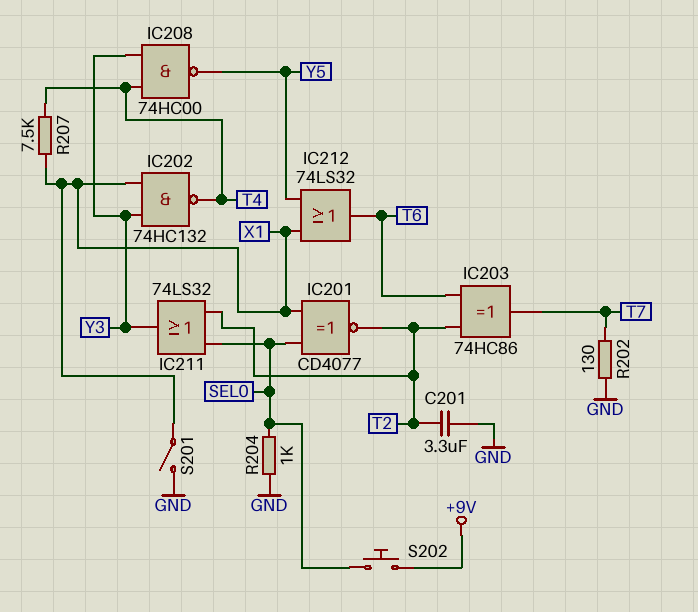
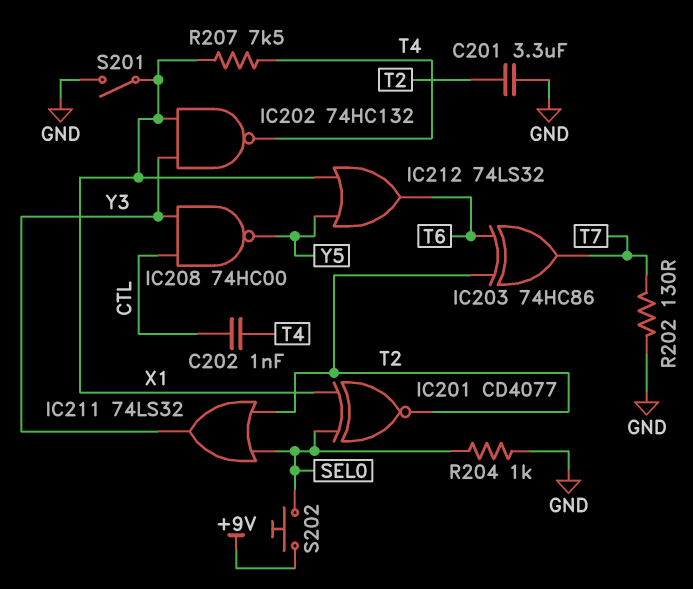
C202: none -> 1nF (CTL, T4)
IC208: NAND 74HC00 (in T4, in Y3, out Y5) -> NAND 74HC00 (in CTL, in Y3, out Y5)

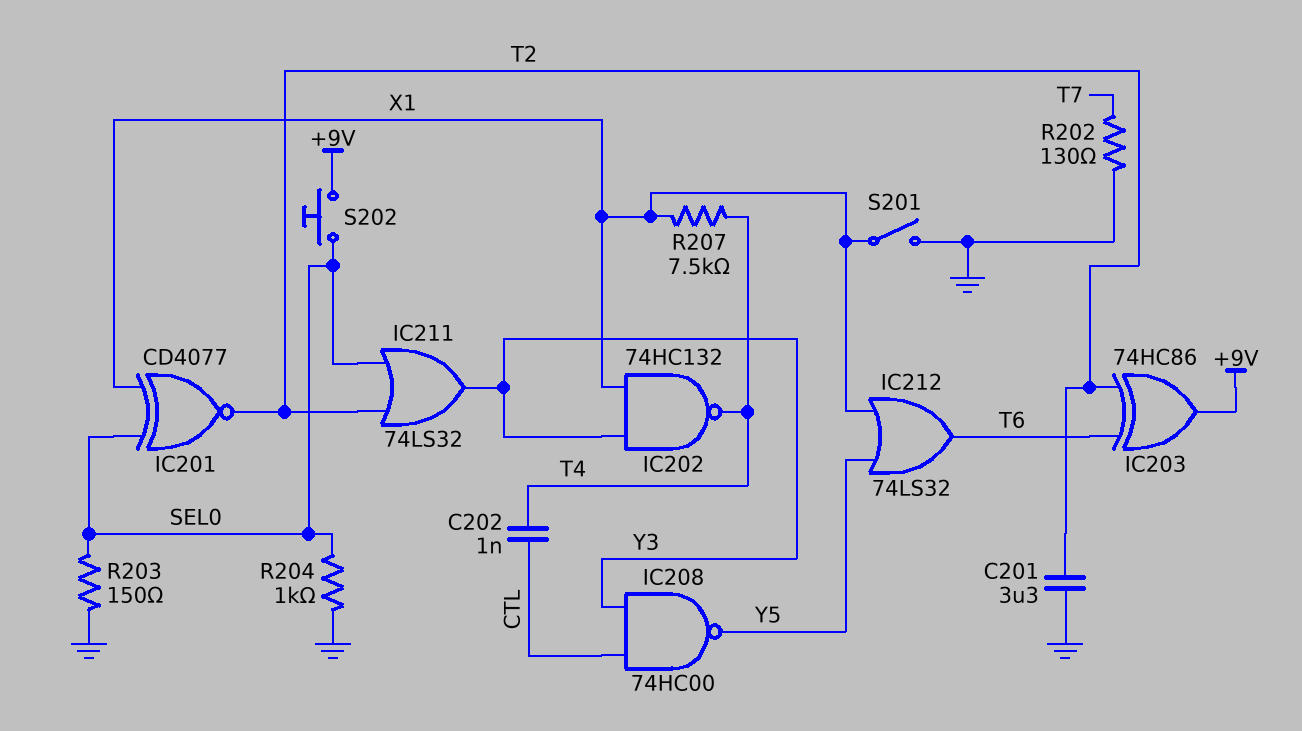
IC203: XOR 74HC86 (in T2, in T6, out T7) -> XOR 74HC86 (in T2, in T6, out +9V)
R203: none -> 150 (GND, SEL0)

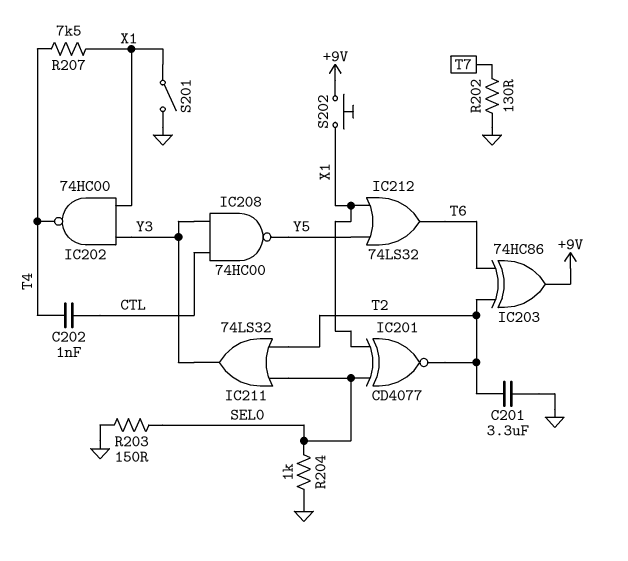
IC202: NAND 74HC132 (in X1, in Y3, out T4) -> NAND 74HC00 (in X1, in Y3, out T4)
S202: button (+9V, SEL0) -> button (+9V, X1)

